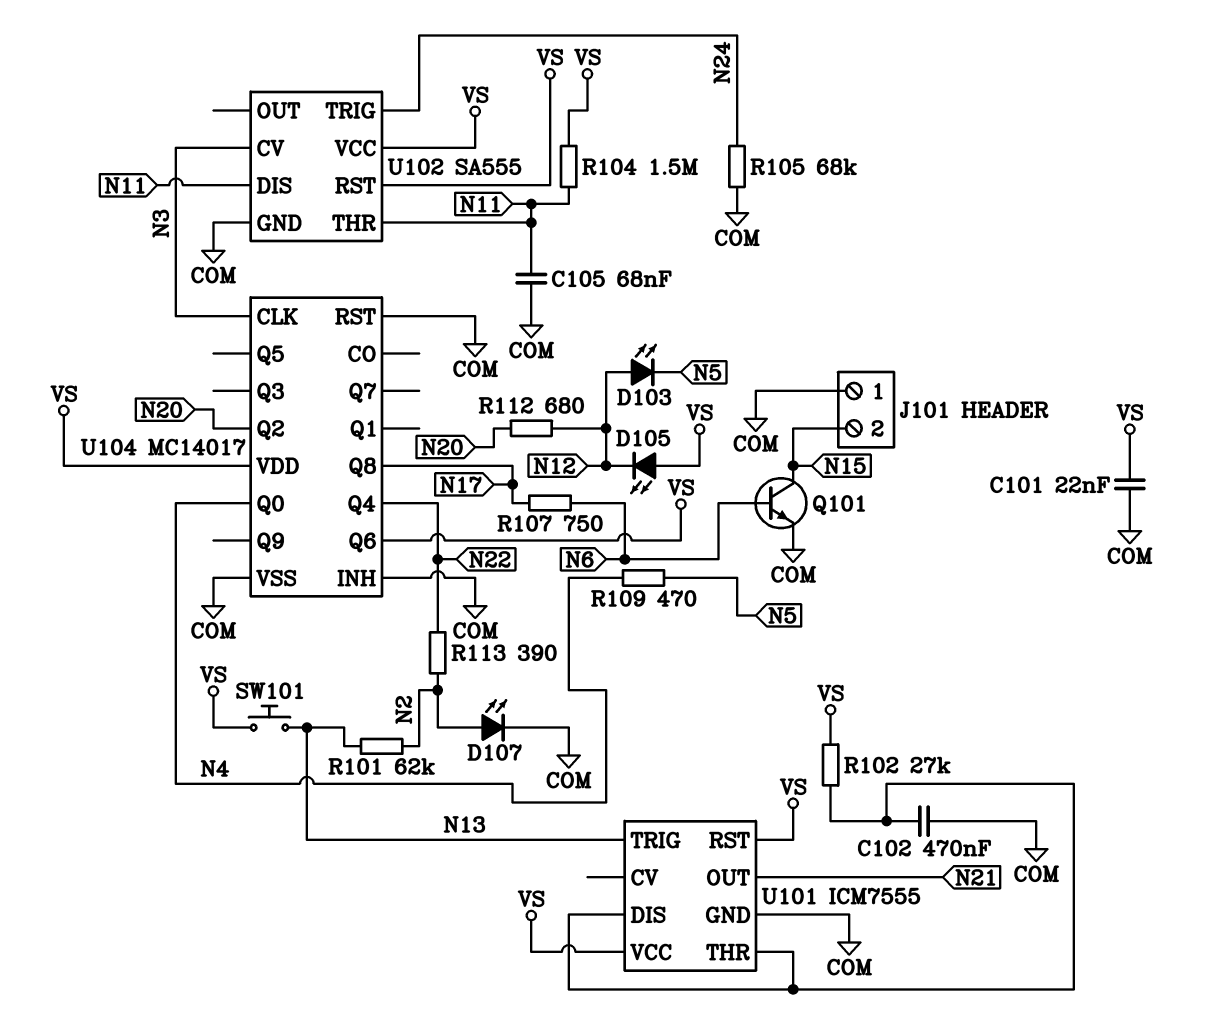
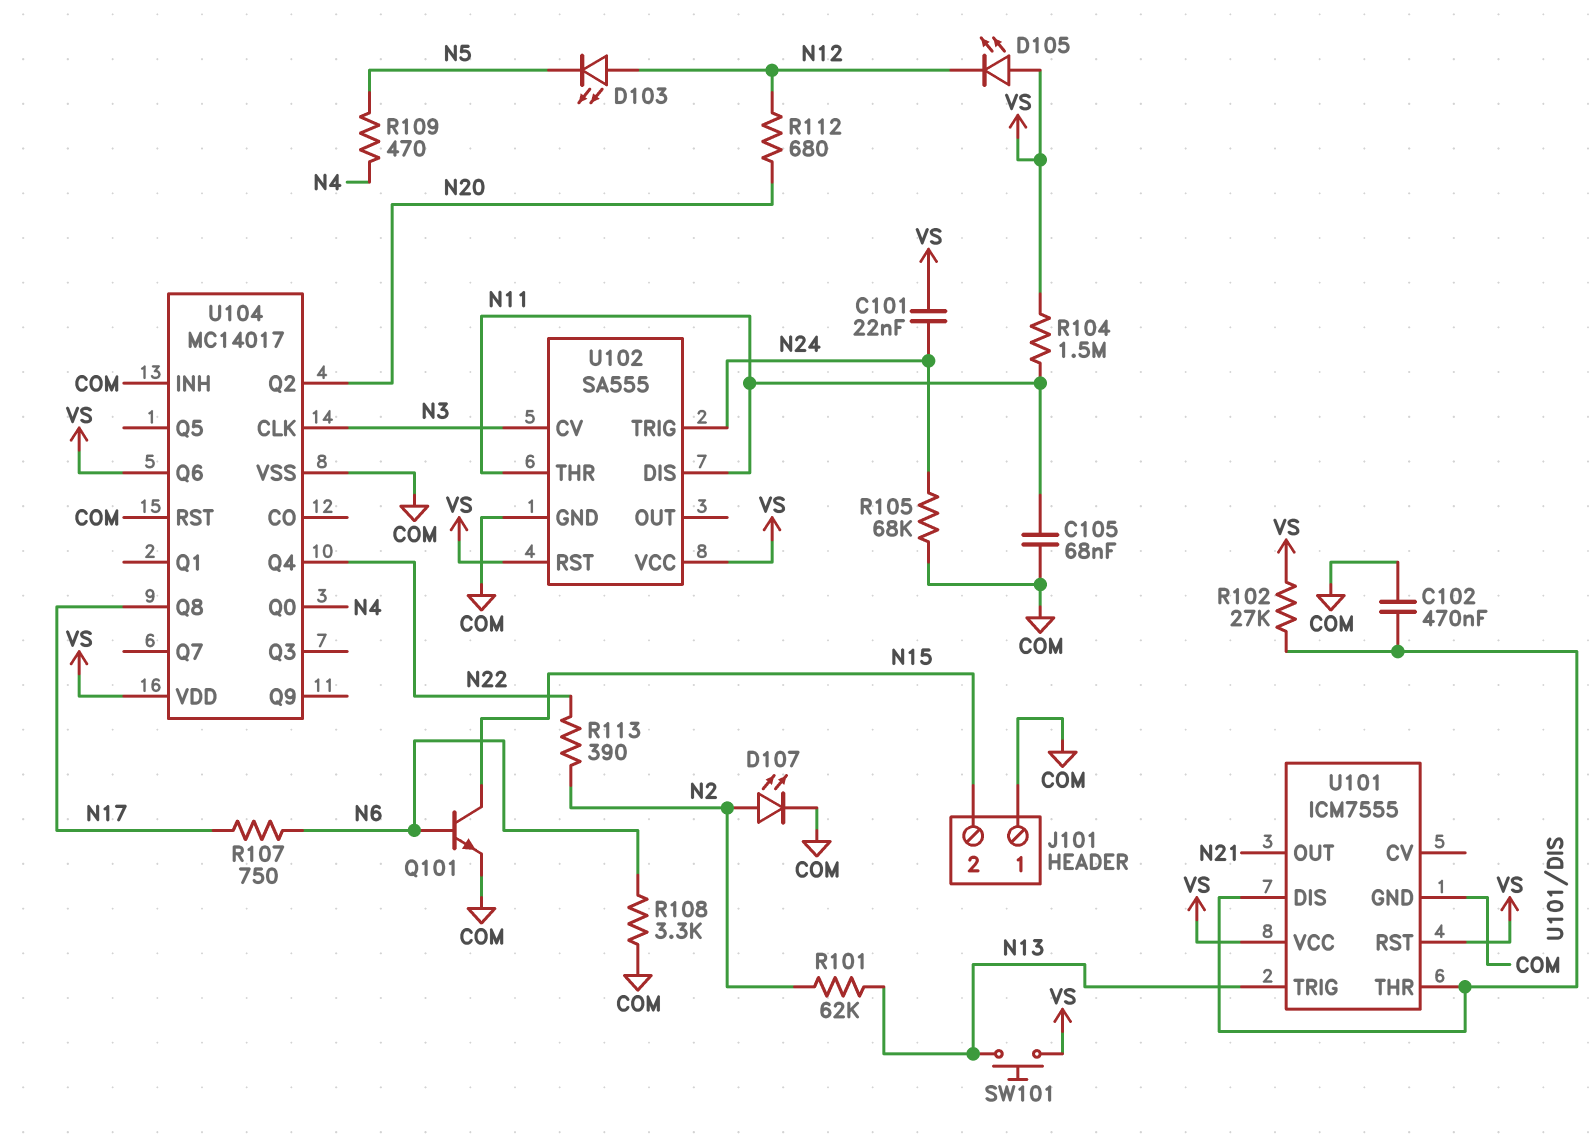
C101: 22nF (COM, VS) -> 22nF (N24, VS)
R108: none -> 3.3k (COM, N6)

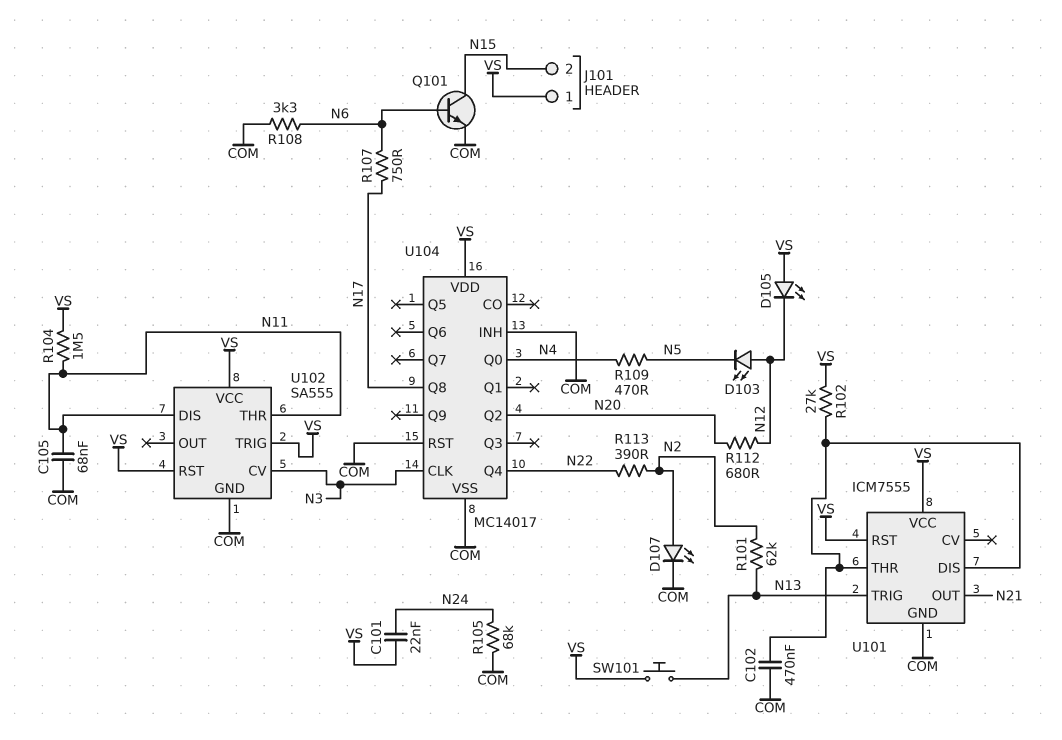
J101 pin 1: COM -> VS
U102 pin TRIG: N24 -> VS
U104 pin Q6: VS -> none

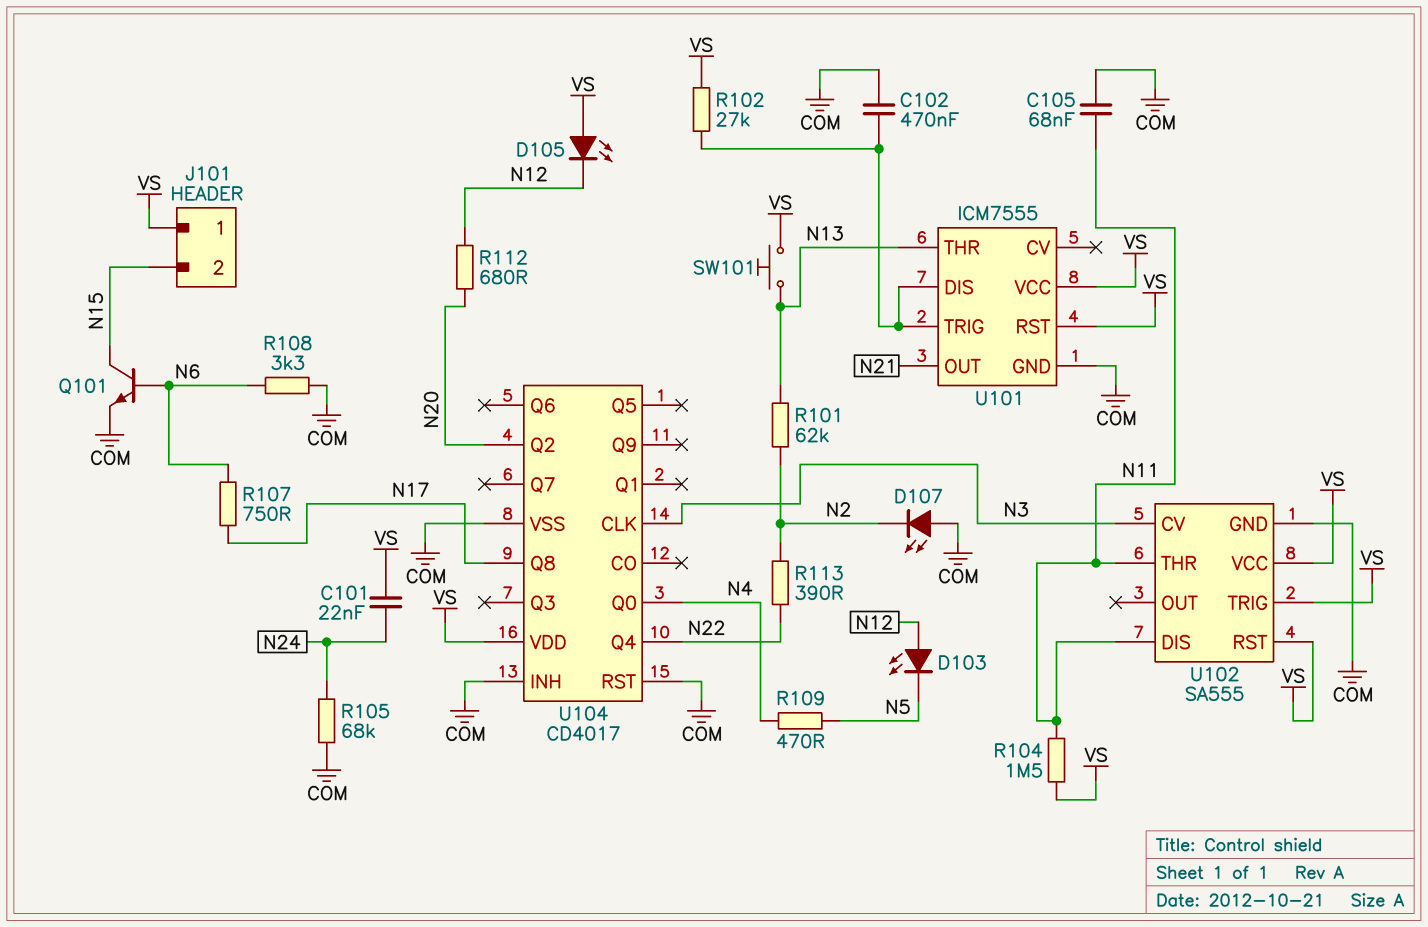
D107: LED (A N2, K COM) -> LED (A COM, K N2)
U101 pin THR: U101/DIS -> N13
U101 pin TRIG: N13 -> U101/DIS
U104: MC14017 -> CD4017

